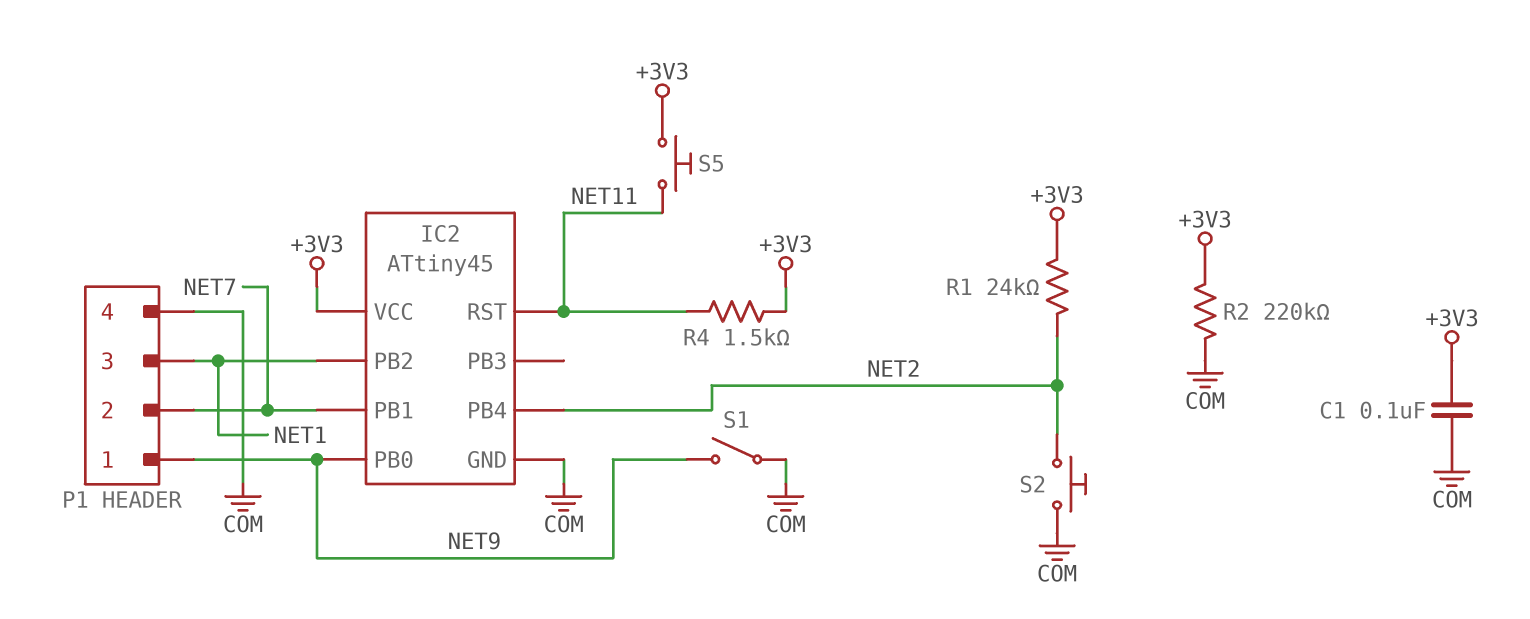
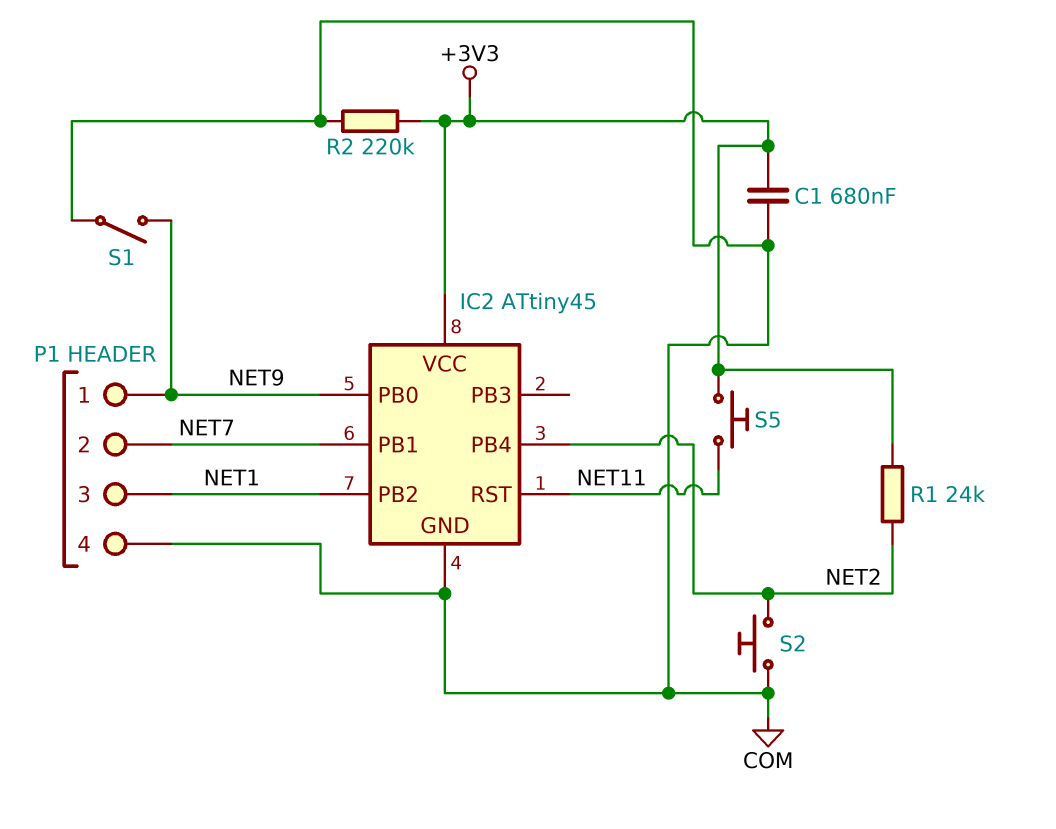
C1: 100nF (+3V3, COM) -> 680nF (+3V3, COM)
R4: 1.5k (+3V3, NET11) -> none

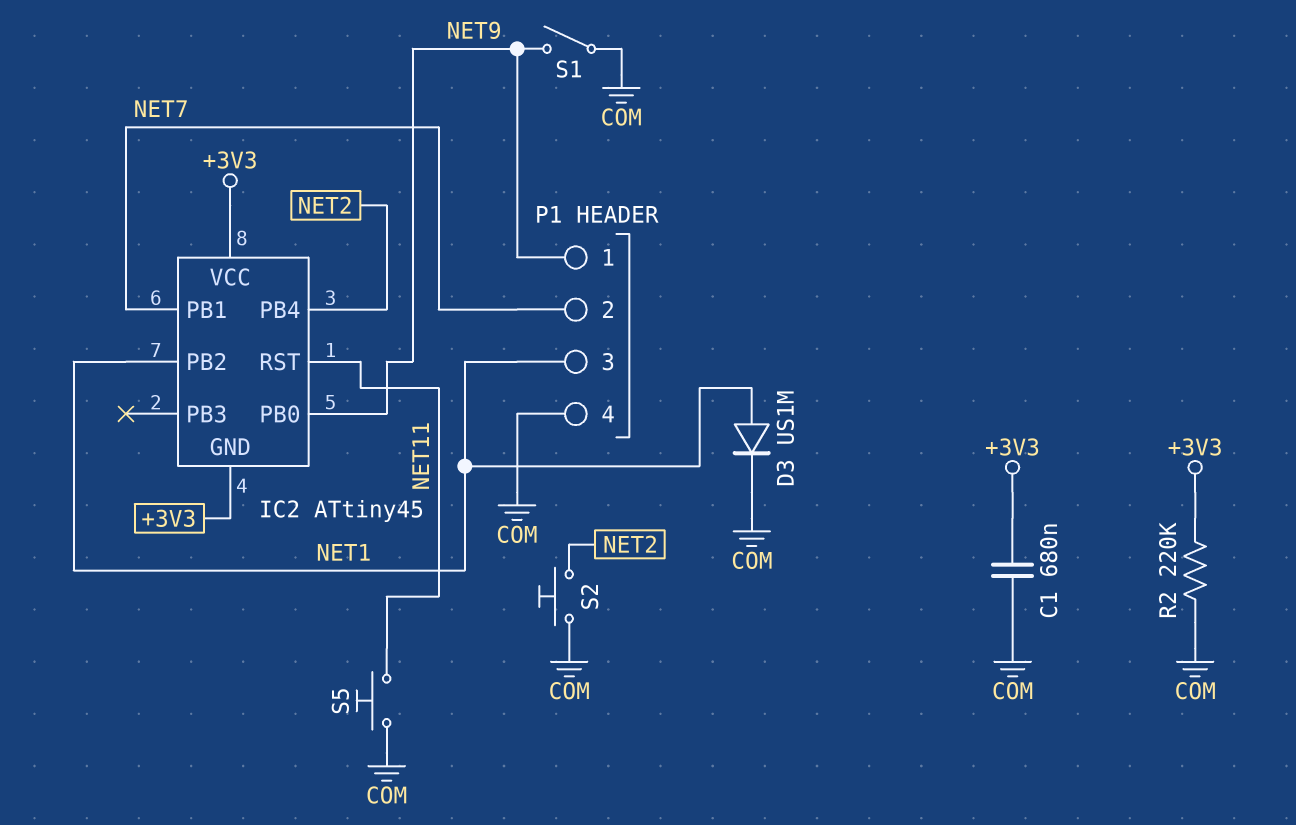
D3: none -> diode US1M (A NET1, K COM)
IC2 pin GND: COM -> +3V3
R1: 24k (+3V3, NET2) -> none
S5: button (+3V3, NET11) -> button (COM, NET11)

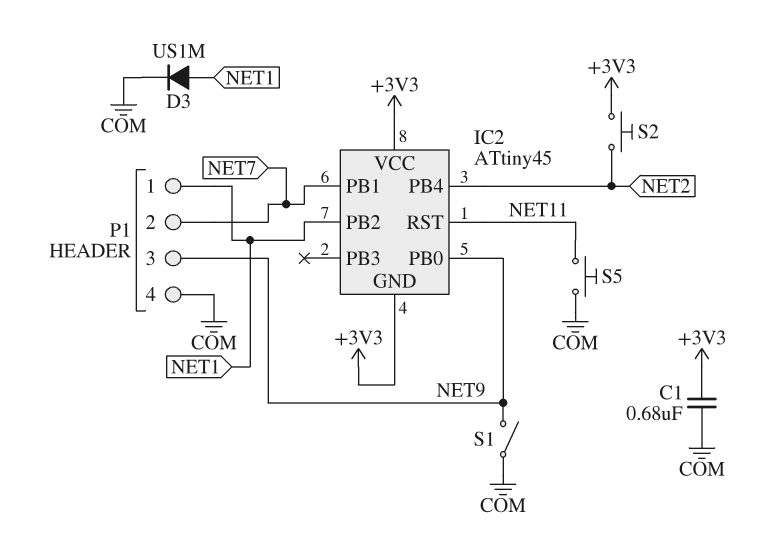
P1 pin 1: NET9 -> NET1
P1 pin 3: NET1 -> NET9
R2: 220k (+3V3, COM) -> none
S2: button (COM, NET2) -> button (+3V3, NET2)

